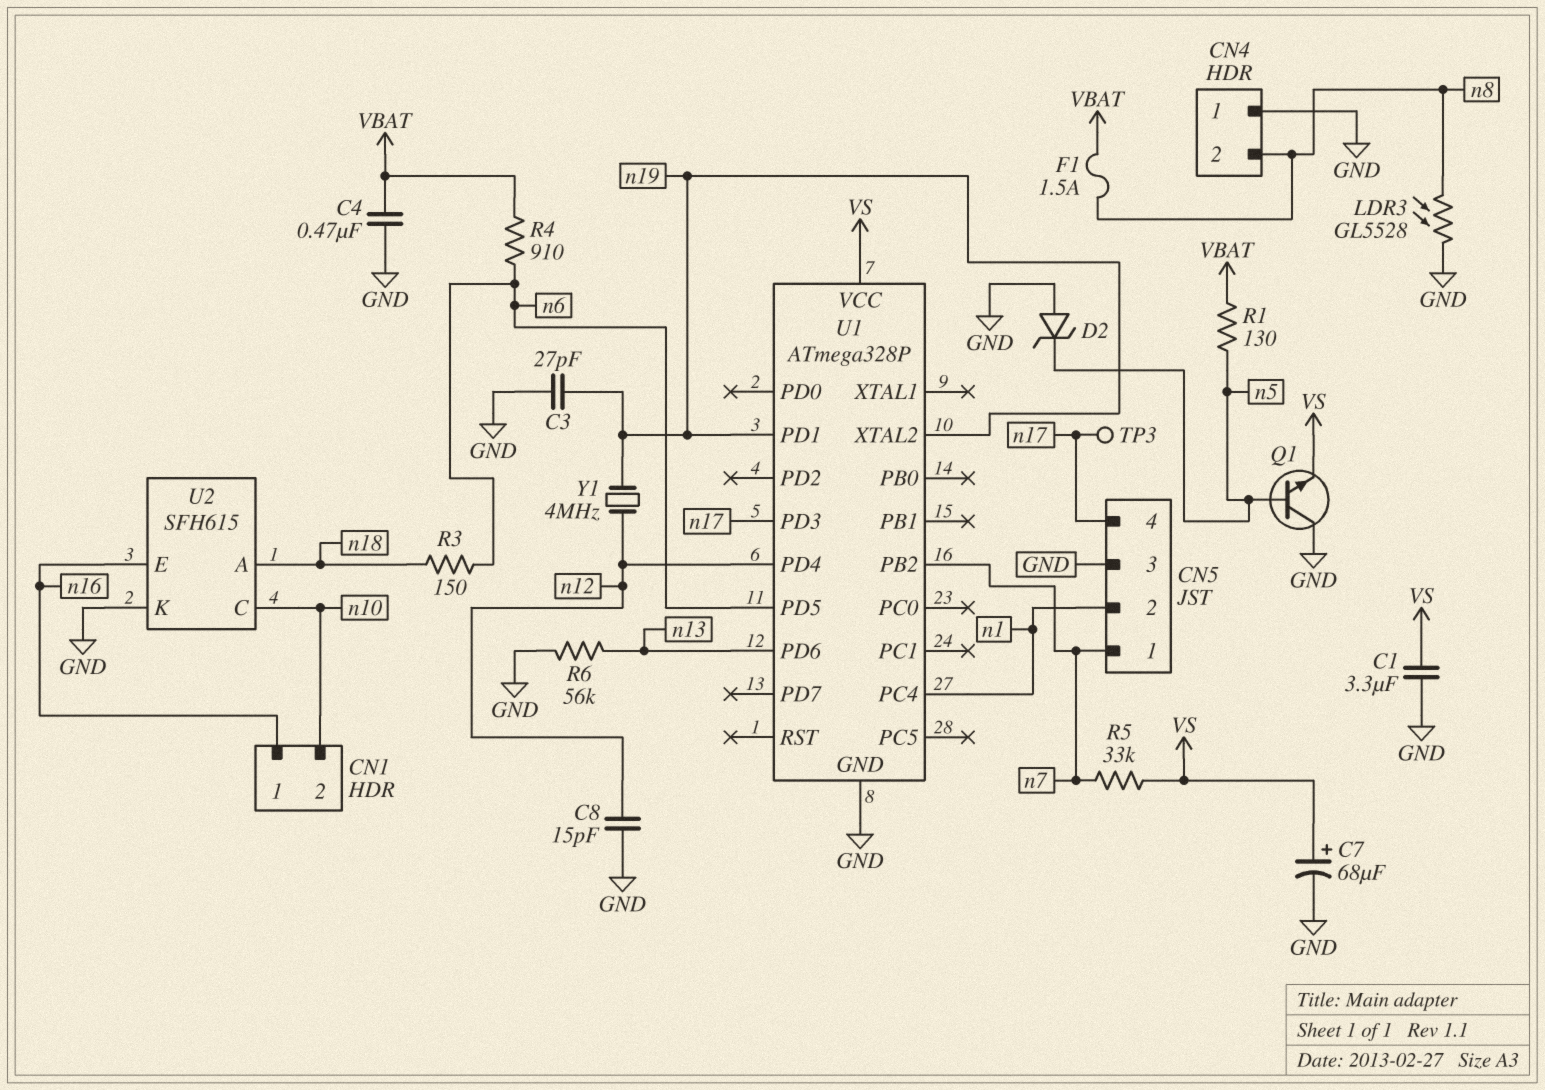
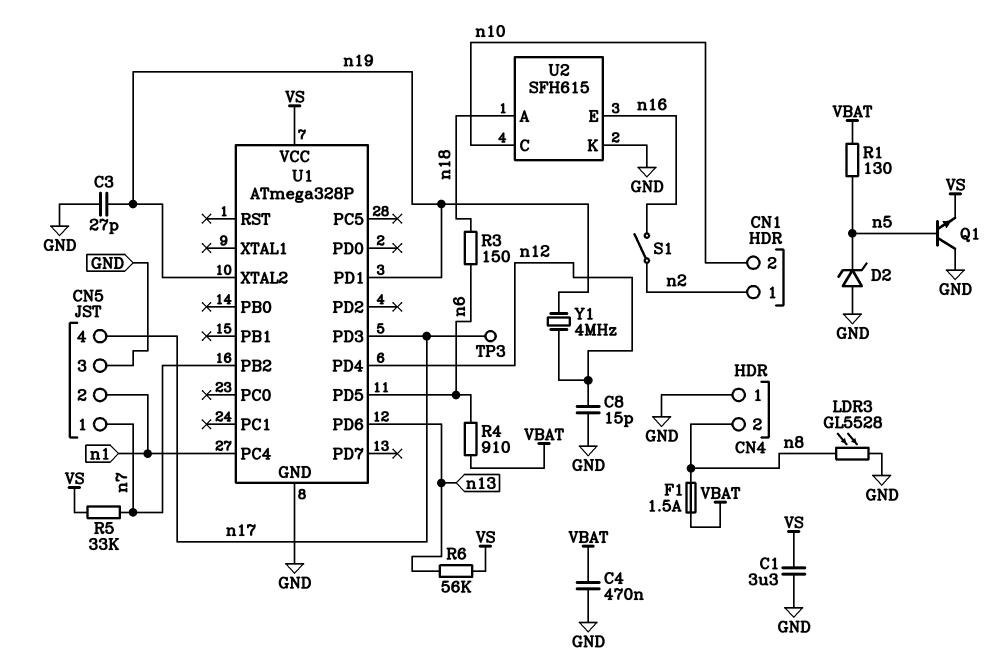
C7: 68uF (plus VS, minus GND) -> none
CN1 pin 1: n16 -> n2
R6: 56k (GND, n13) -> 56k (VS, n13)
S1: none -> switch (n2, n16)

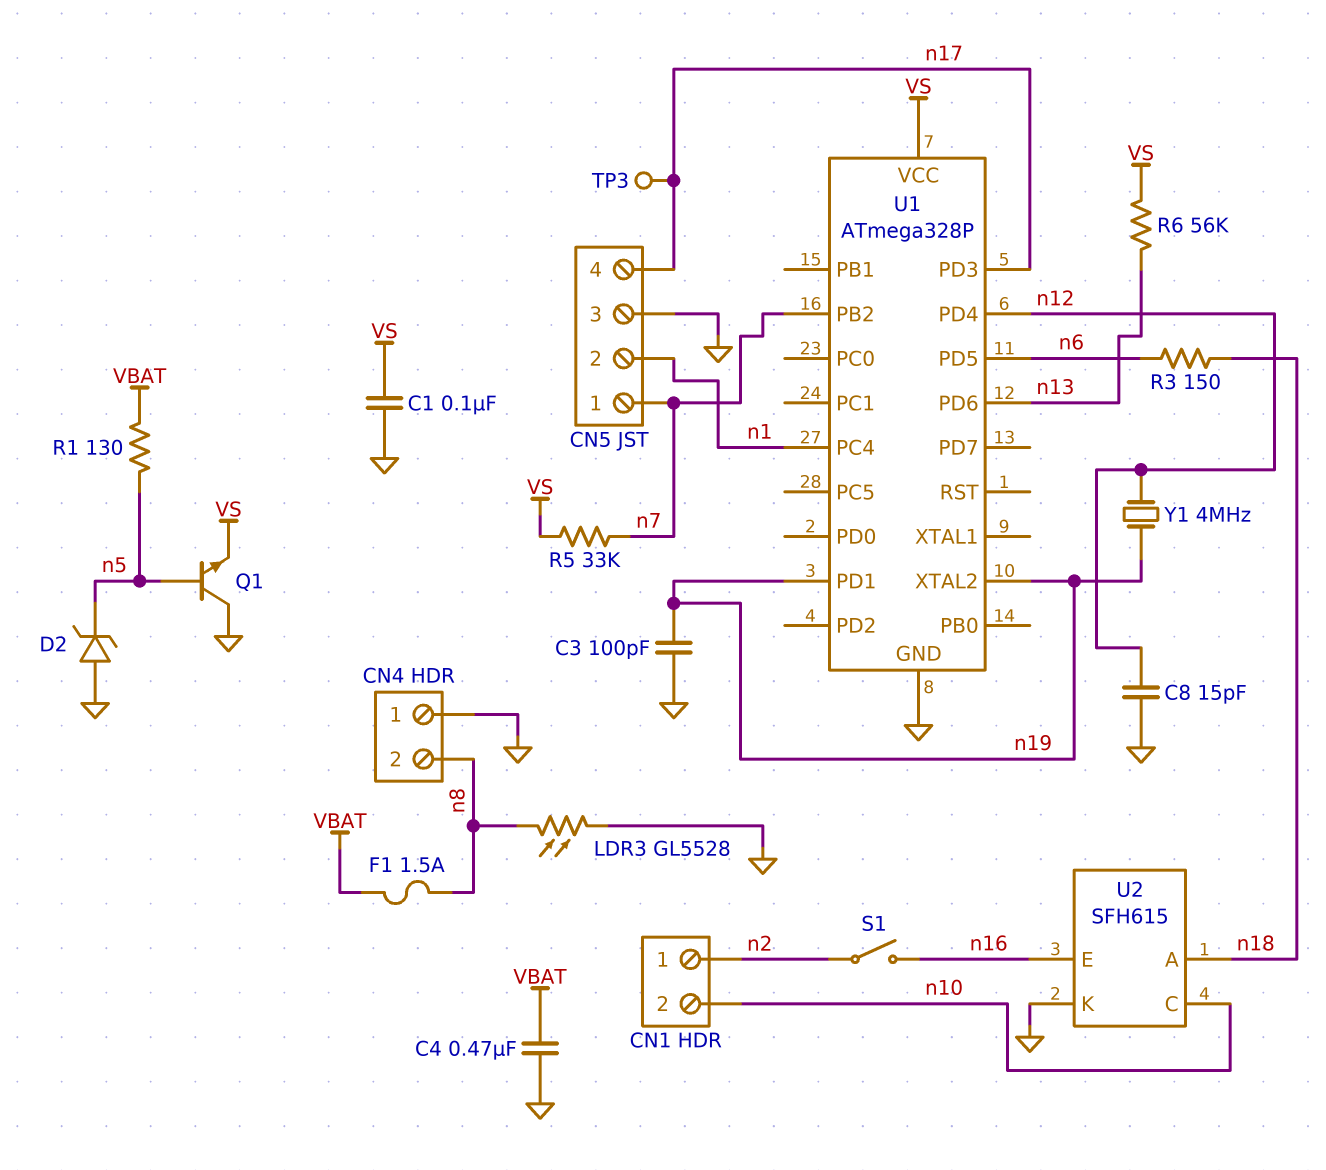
C1: 3.3uF (GND, VS) -> 100nF (GND, VS)
C3: 27pF (GND, n19) -> 100pF (GND, n19)
R4: 910 (VBAT, n6) -> none

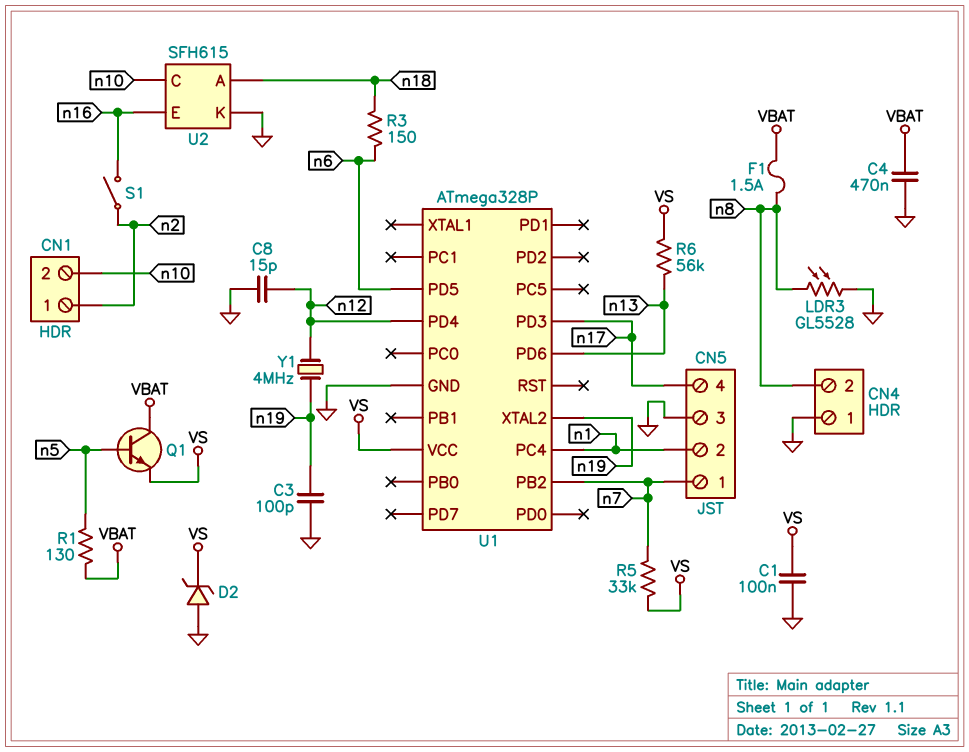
D2: zener (A GND, K n5) -> zener (A GND, K VS)
Q1: NPN (B n5, C GND, E VS) -> NPN (B n5, C VBAT, E VS)
TP3: test point (n17) -> none
U1 pin PD1: n19 -> none

